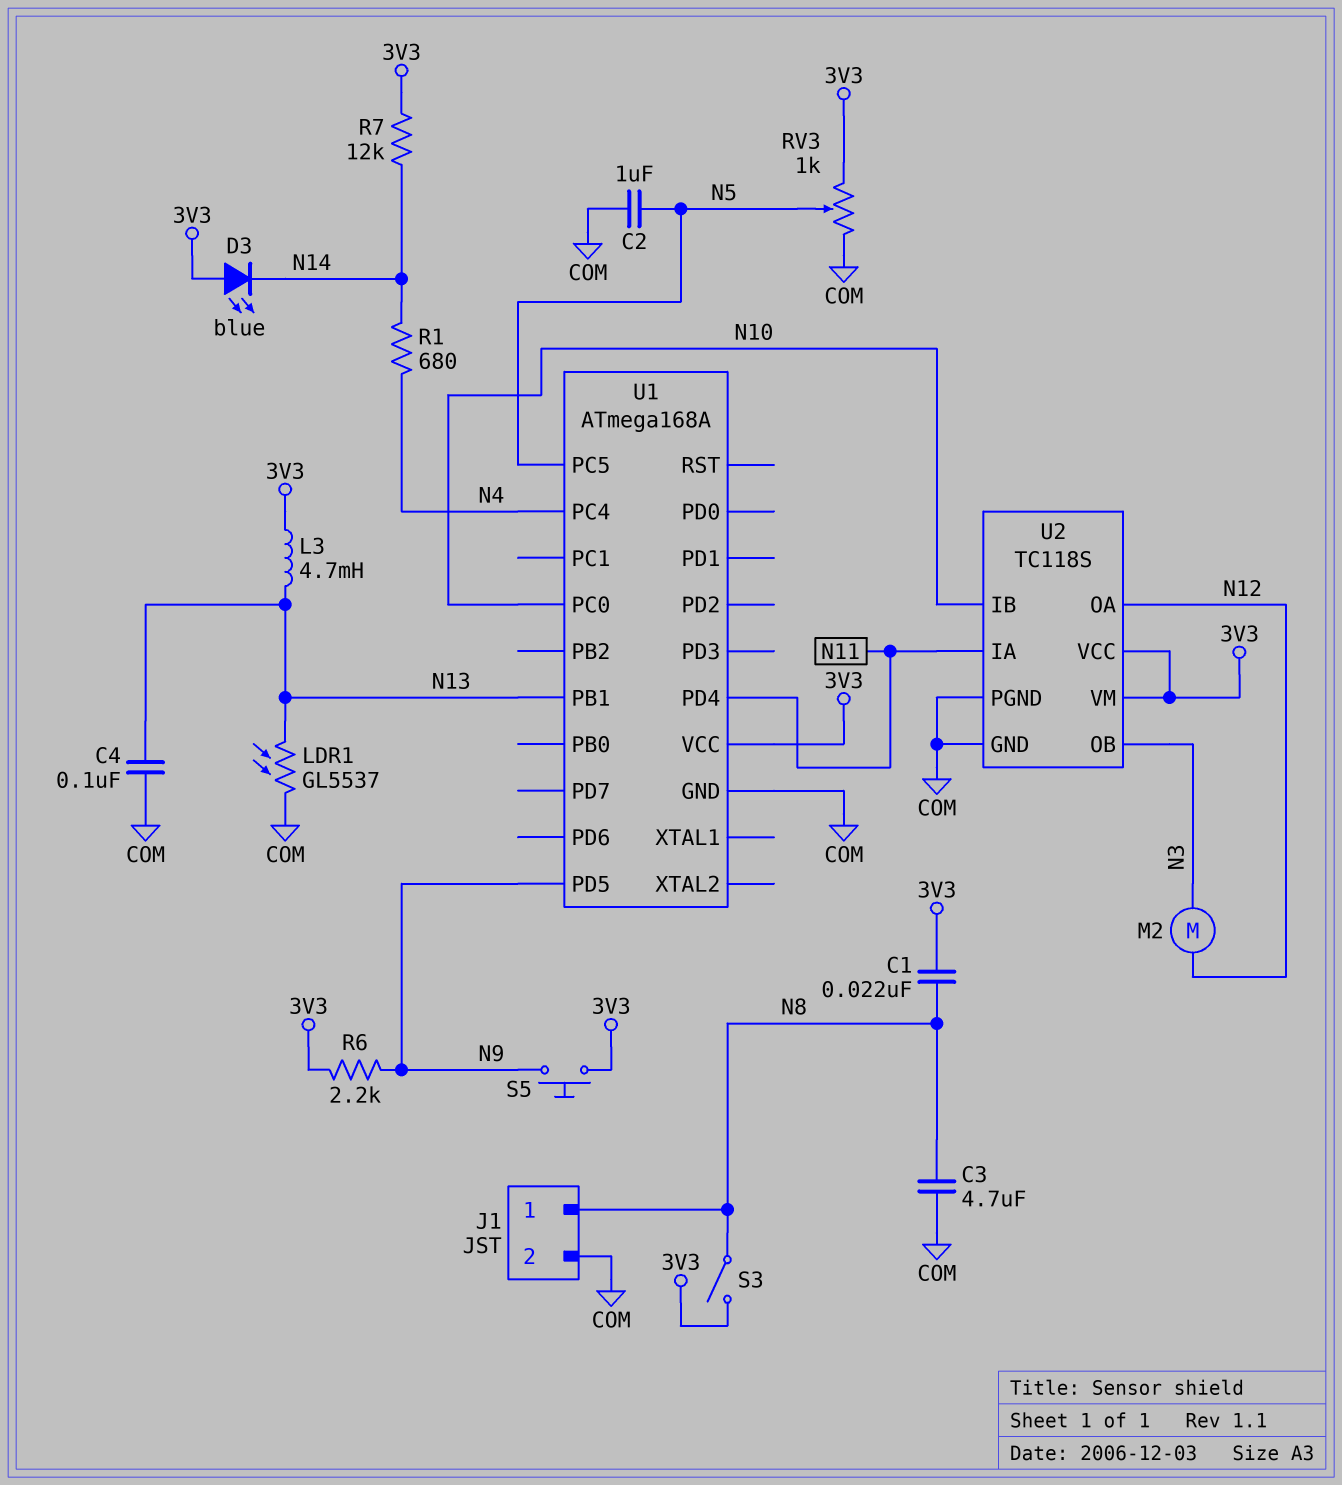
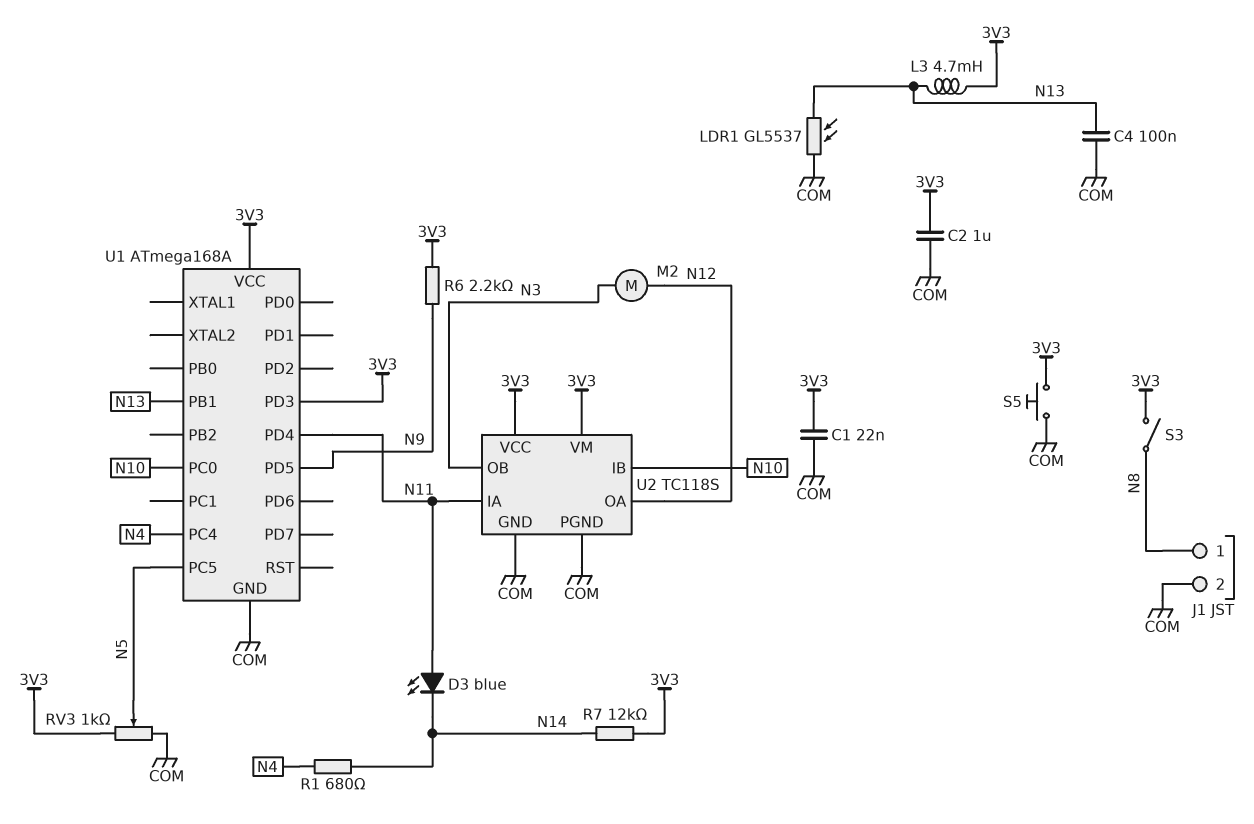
C1: 22nF (3V3, N8) -> 22nF (3V3, COM)
C2: 1uF (COM, N5) -> 1uF (3V3, COM)
C3: 4.7uF (COM, N8) -> none
D3: LED blue (A 3V3, K N14) -> LED blue (A N11, K N14)
S5: button (3V3, N9) -> button (3V3, COM)
U1 pin PD3: none -> 3V3

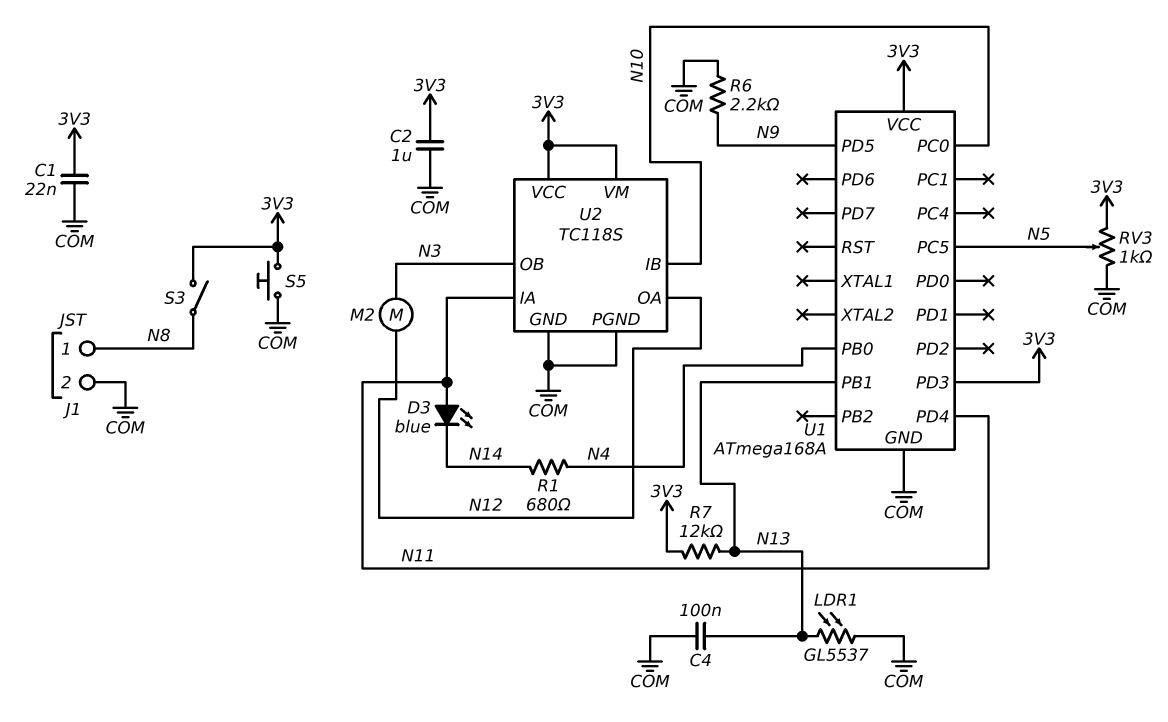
L3: 4.7mH (3V3, N13) -> none
R6: 2.2k (3V3, N9) -> 2.2k (COM, N9)
R7: 12k (3V3, N14) -> 12k (3V3, N13)
U1 pin PB0: none -> N4
U1 pin PC4: N4 -> none

